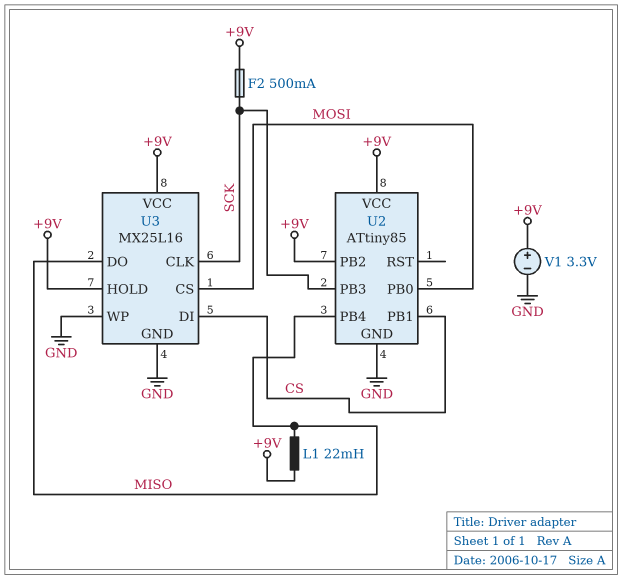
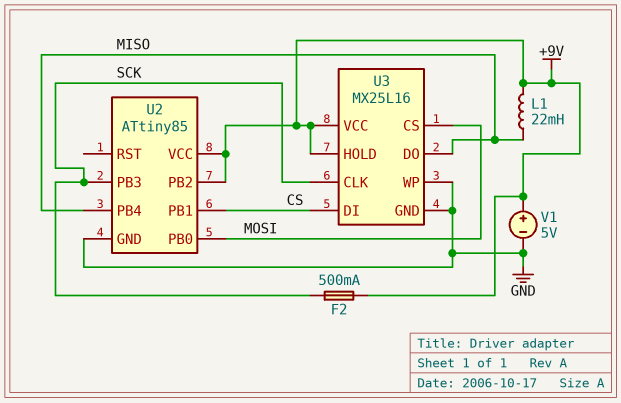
V1: 3.3V (plus +9V, minus GND) -> 5V (plus +9V, minus GND)

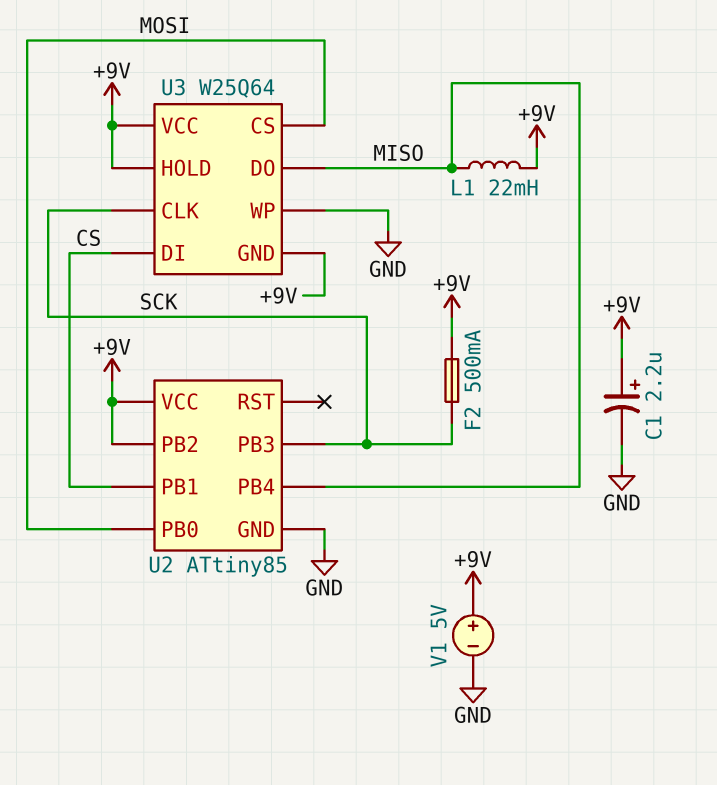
C1: none -> 2.2uF (plus +9V, minus GND)
U3: MX25L16 -> W25Q64
U3 pin GND: GND -> +9V

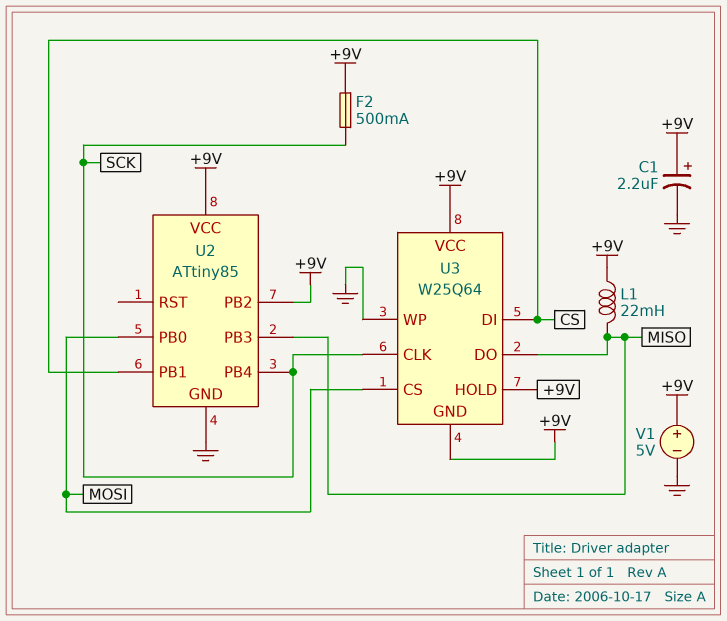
U2 pin PB3: SCK -> MISO
U2 pin PB4: MISO -> SCK

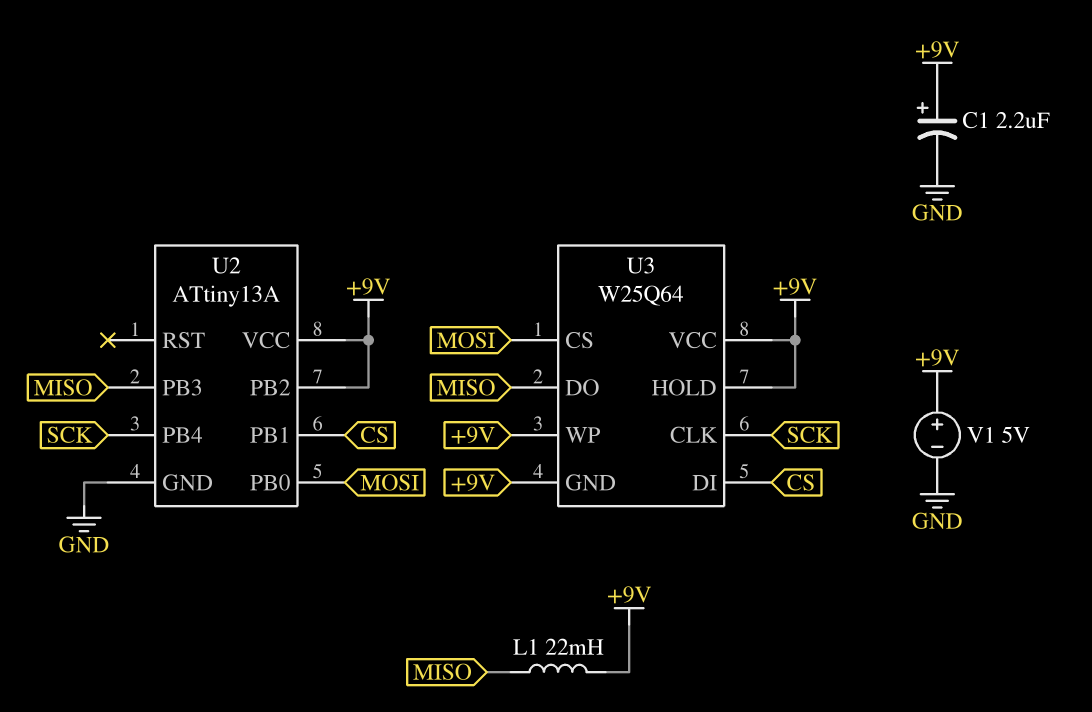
F2: 500mA (+9V, SCK) -> none
U2: ATtiny85 -> ATtiny13A
U3 pin WP: GND -> +9V

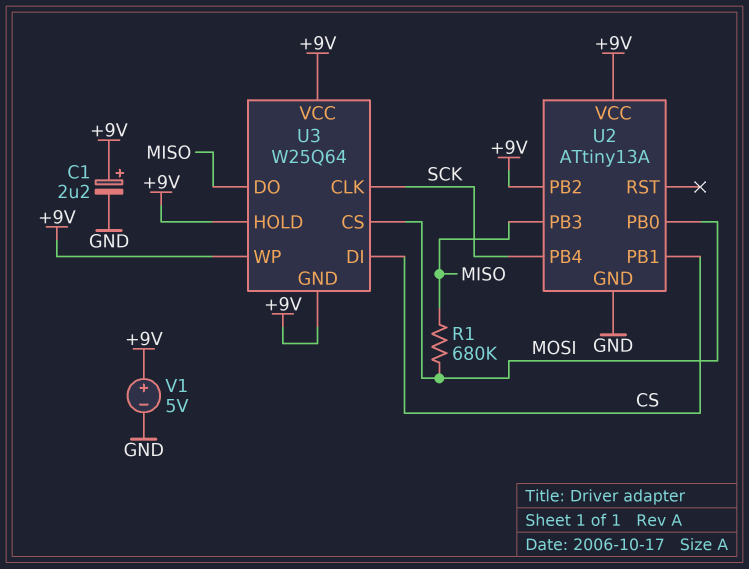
L1: 22mH (+9V, MISO) -> none
R1: none -> 680k (MISO, MOSI)

